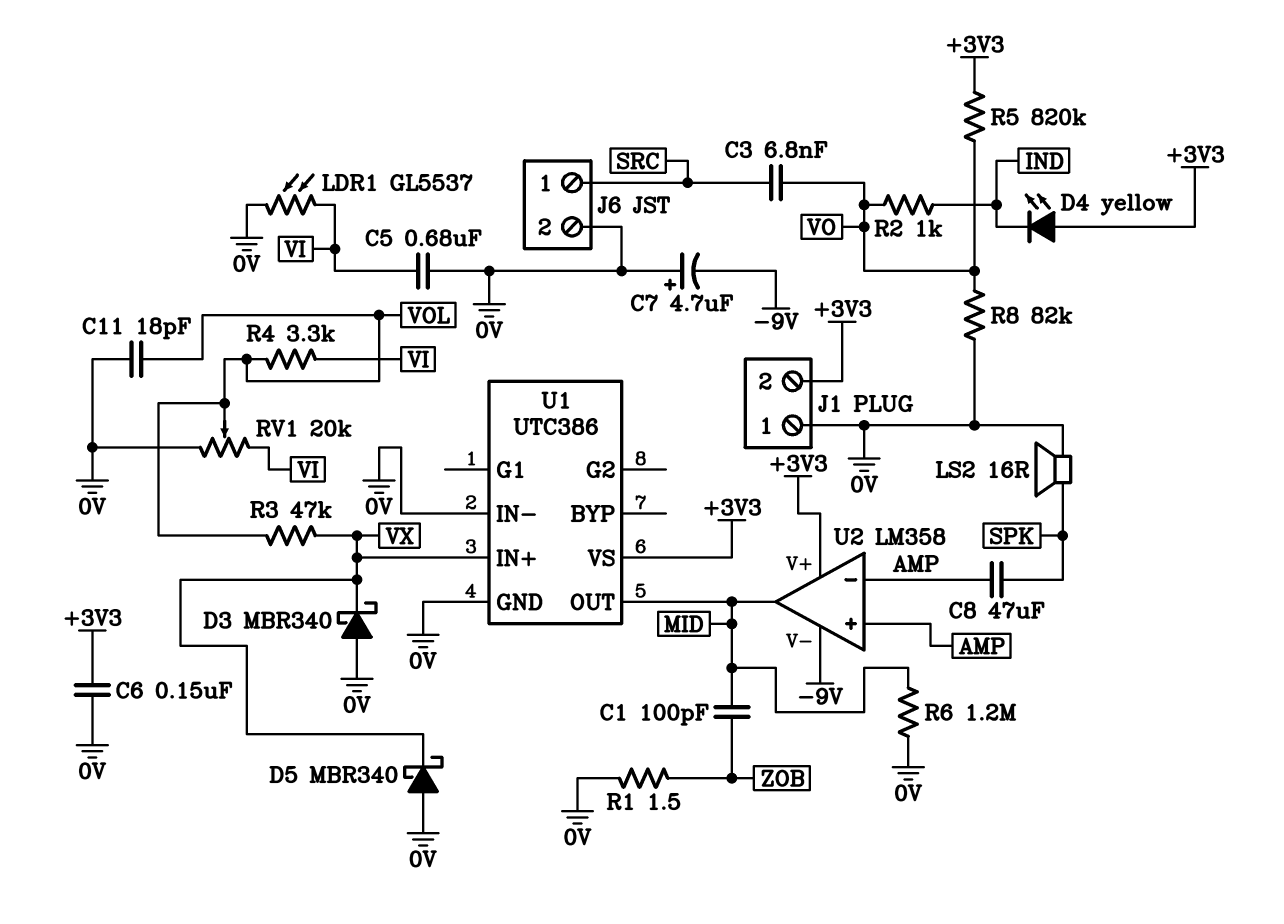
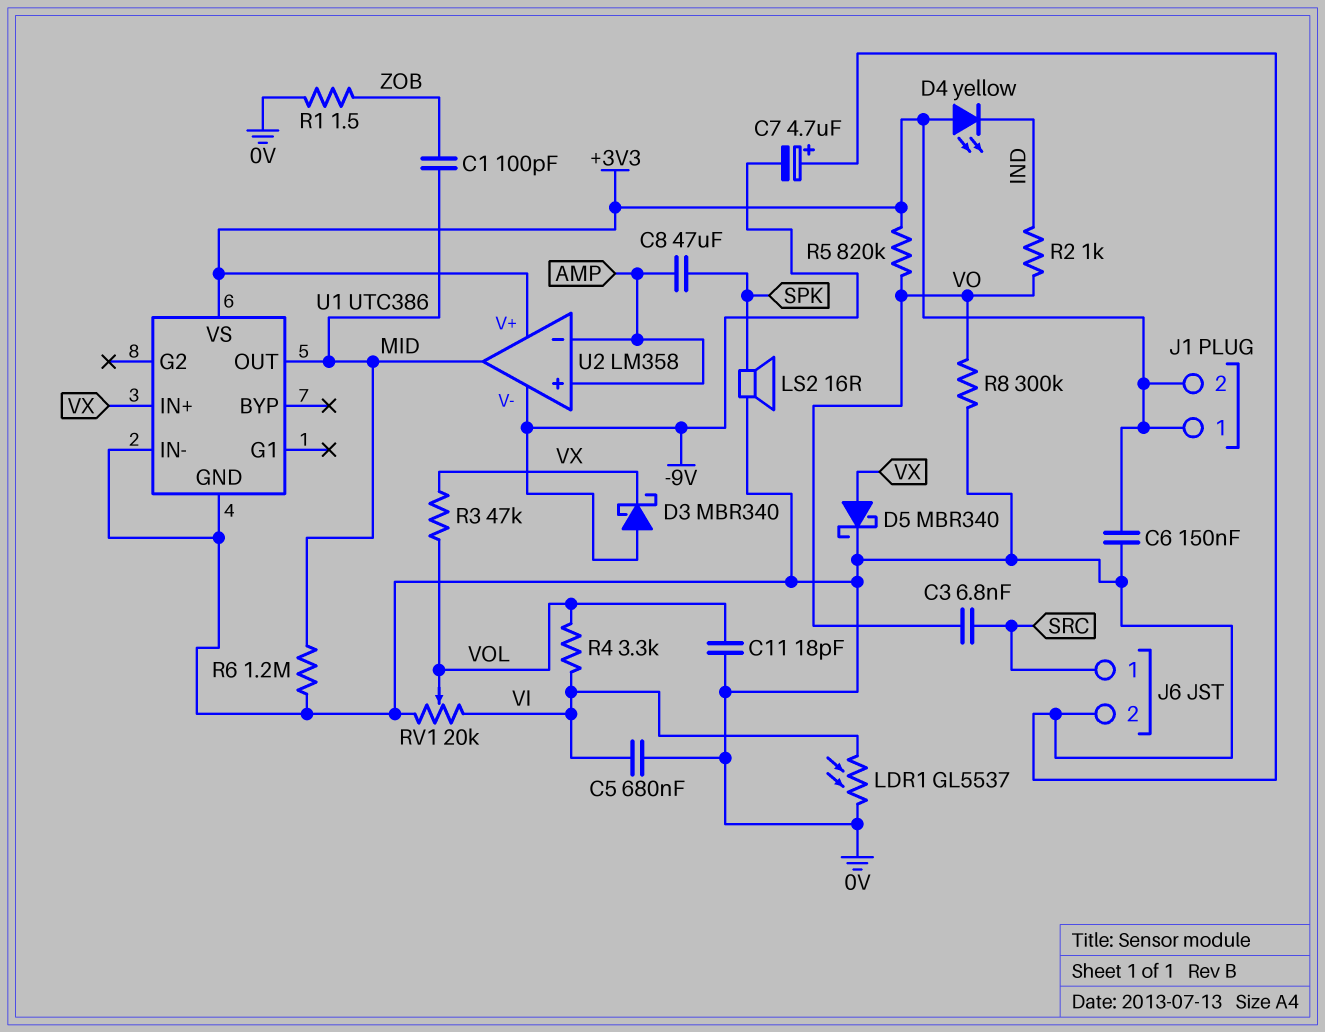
D3: schottky MBR340 (A 0V, K VX) -> schottky MBR340 (A -9V, K VX)
D5: schottky MBR340 (A 0V, K VX) -> schottky MBR340 (A VX, K 0V)
J1 pin 1: 0V -> +3V3
R8: 82k (0V, VO) -> 300k (0V, VO)

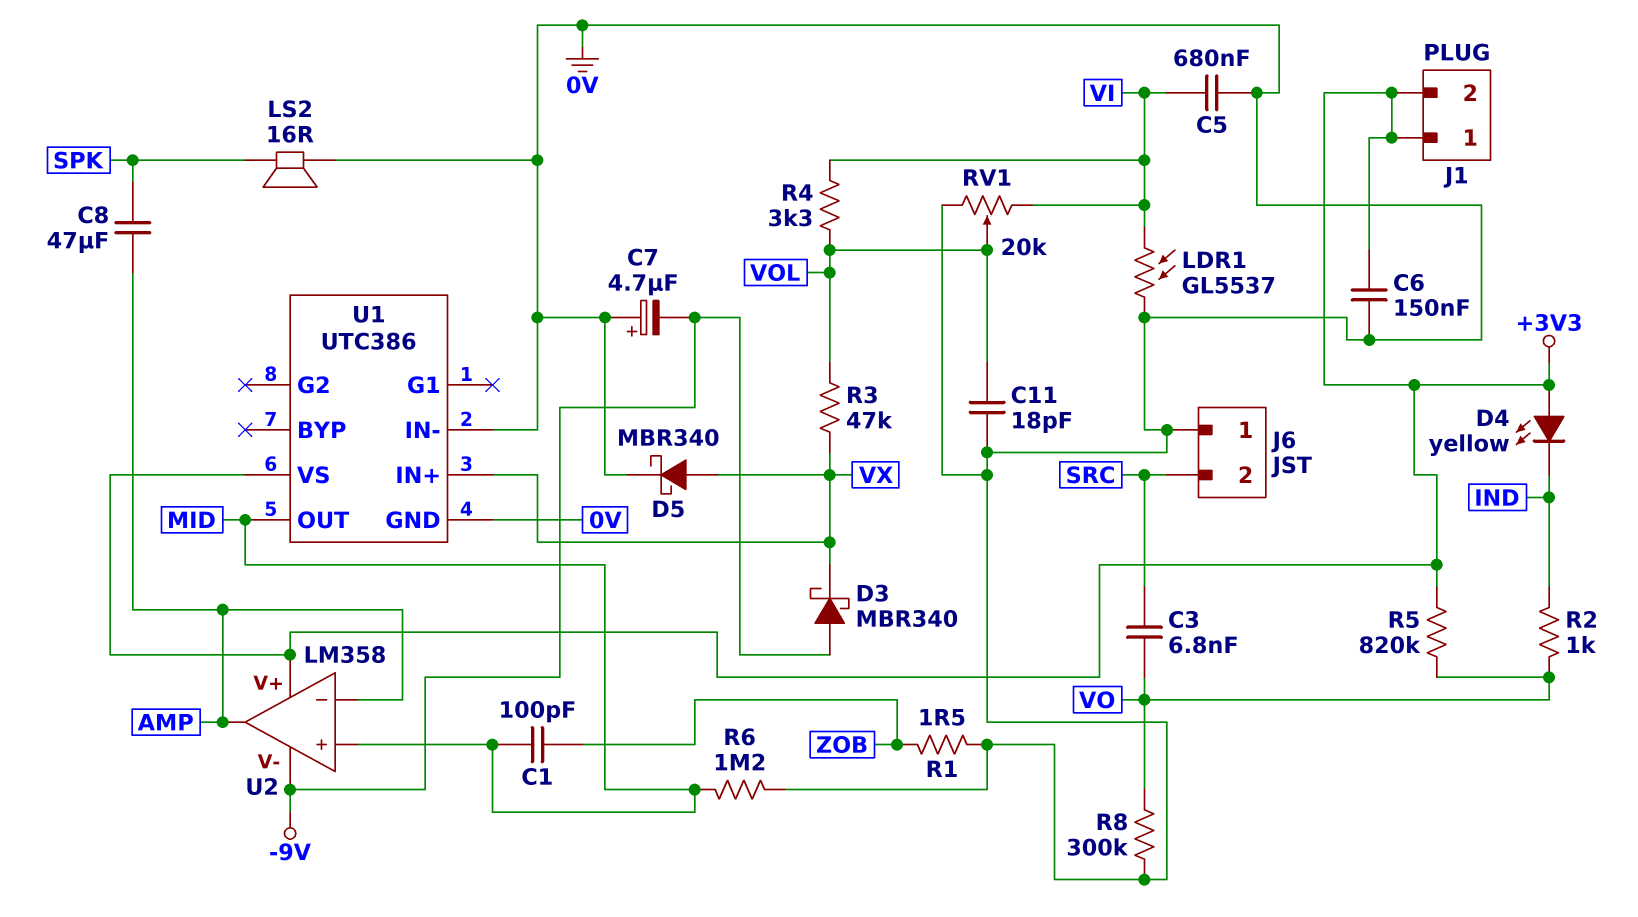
J6 pin 1: SRC -> 0V
J6 pin 2: 0V -> SRC
U2 pin in+: AMP -> MID
U2 pin out: MID -> AMP

